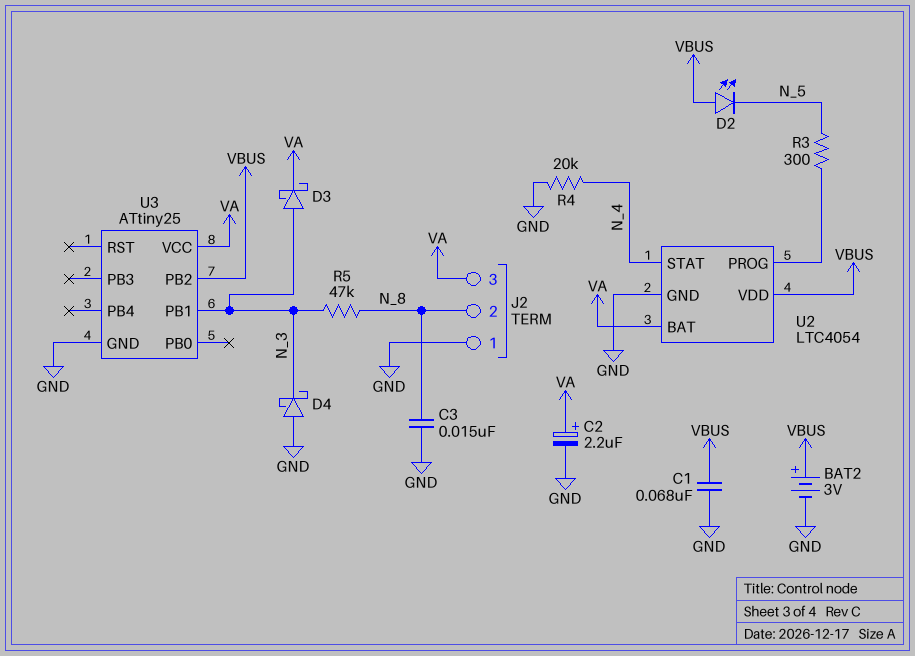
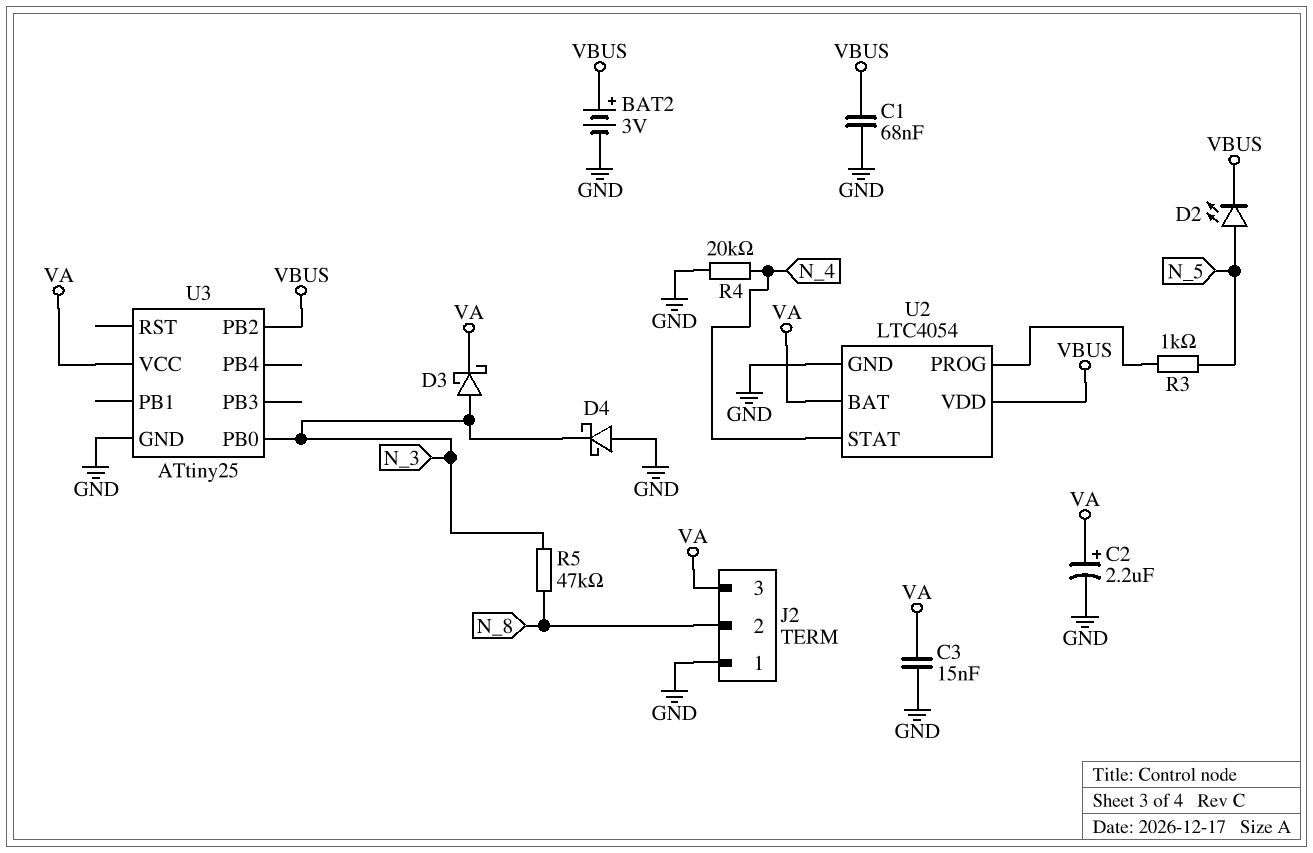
C3: 15nF (GND, N_8) -> 15nF (GND, VA)
D2: LED (A VBUS, K N_5) -> LED (A N_5, K VBUS)
R3: 300 (N_5, U2/PROG) -> 1k (N_5, U2/PROG)
U3 pin PB0: none -> N_3
U3 pin PB1: N_3 -> none

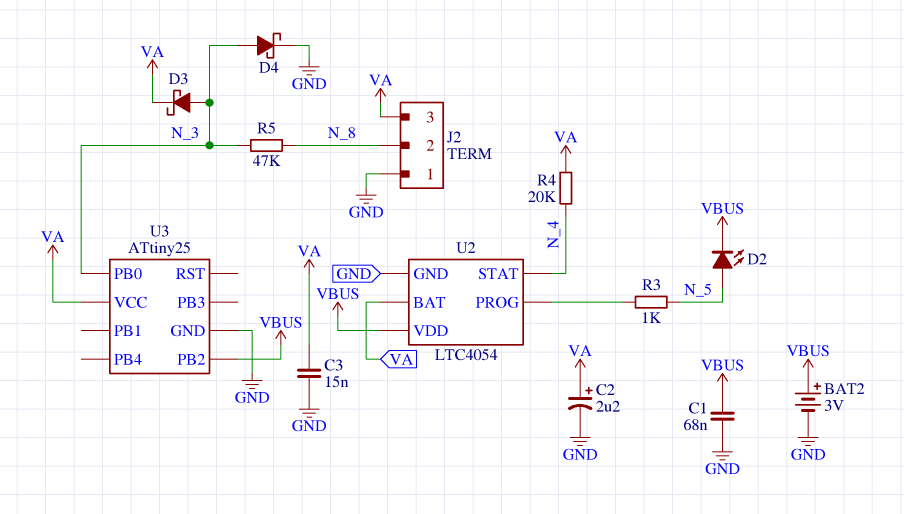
D4: schottky (A GND, K N_3) -> schottky (A N_3, K GND)
R4: 20k (GND, N_4) -> 20k (N_4, VA)

